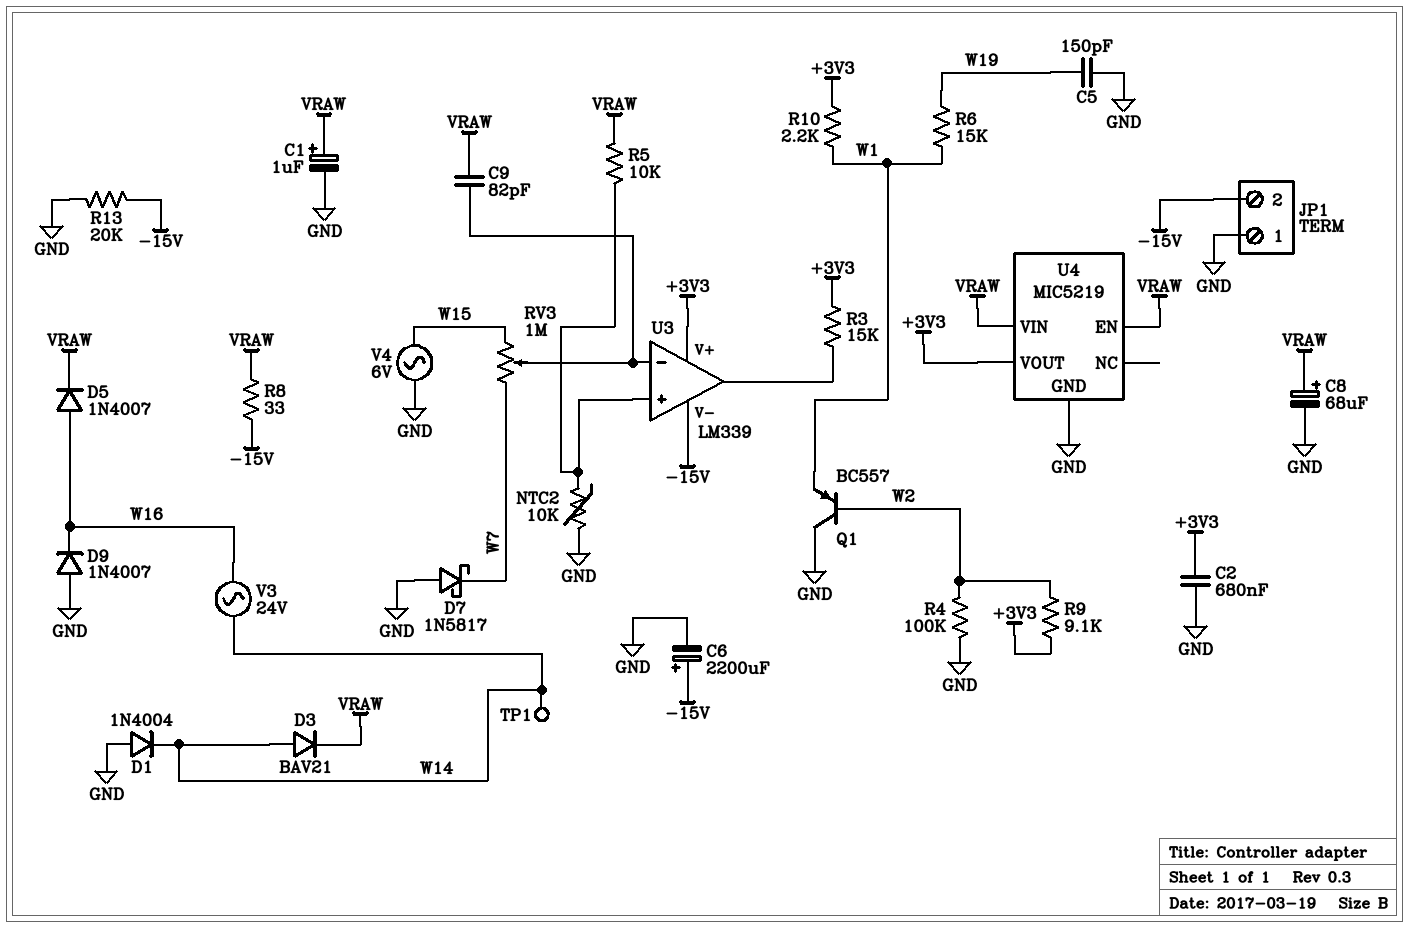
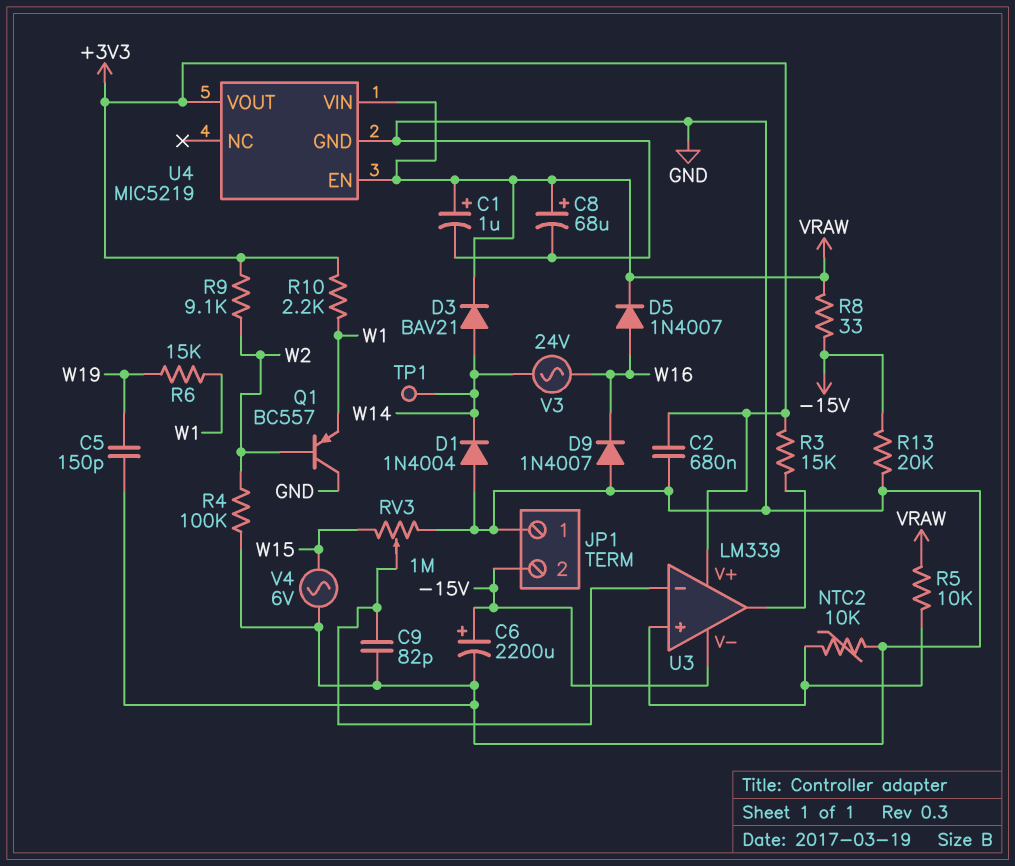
C9: 82pF (U3/in-, VRAW) -> 82pF (GND, U3/in-)
D7: schottky 1N5817 (A GND, K W7) -> none
RV3: 1M (W7, W15, wiper U3/in-) -> 1M (GND, W15, wiper U3/in-)

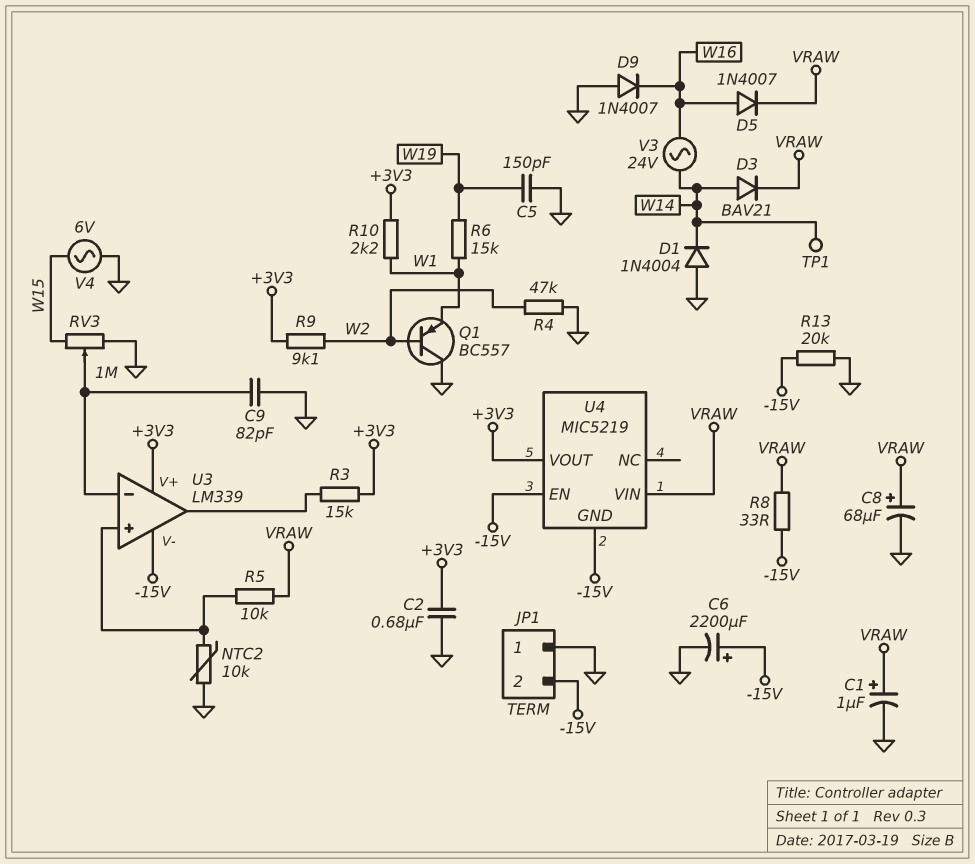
R4: 100k (GND, W2) -> 47k (GND, W2)
U4 pin EN: VRAW -> -15V
U4 pin GND: GND -> -15V

